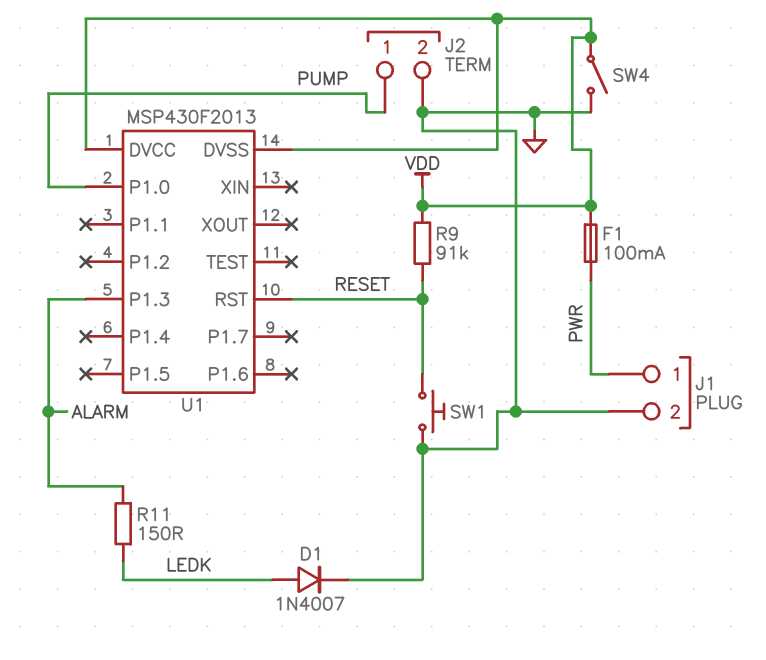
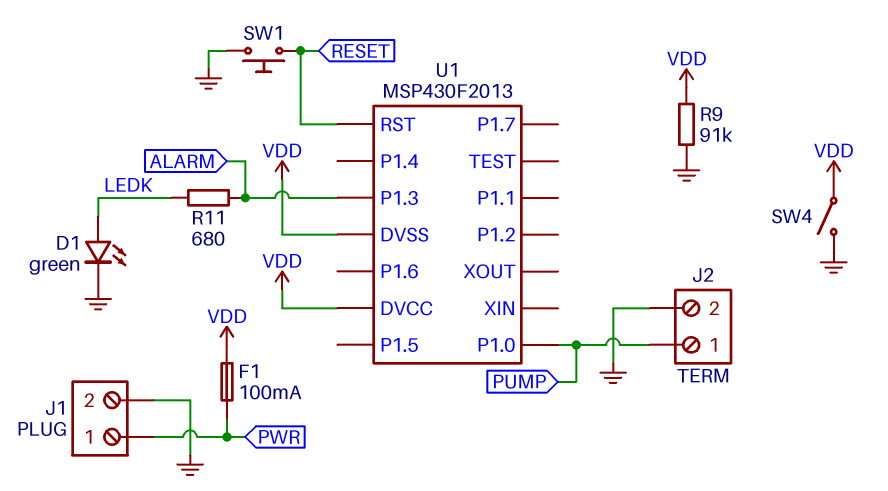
D1: diode 1N4007 (A LEDK, K GND) -> LED green (A LEDK, K GND)
R9: 91k (RESET, VDD) -> 91k (GND, VDD)
R11: 150 (ALARM, LEDK) -> 680 (ALARM, LEDK)

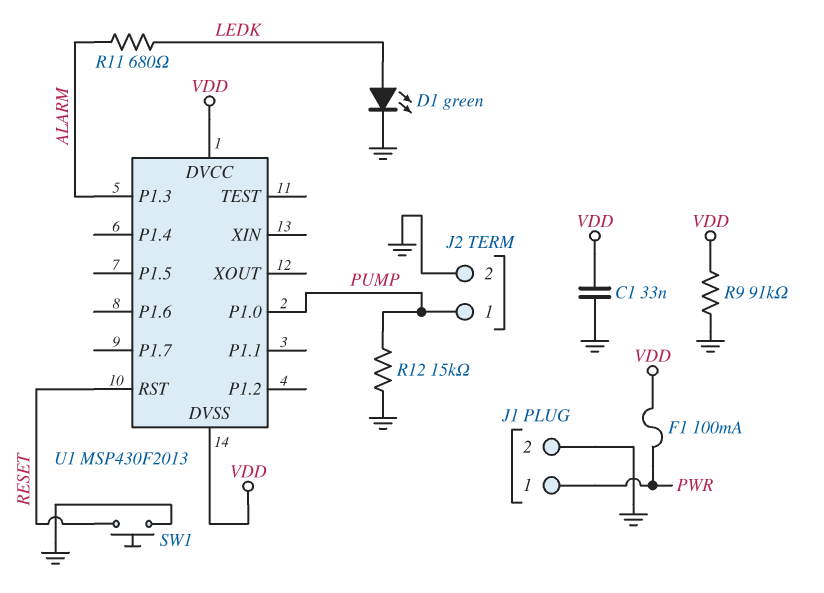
C1: none -> 33nF (GND, VDD)
R12: none -> 15k (GND, PUMP)
SW4: switch (GND, VDD) -> none

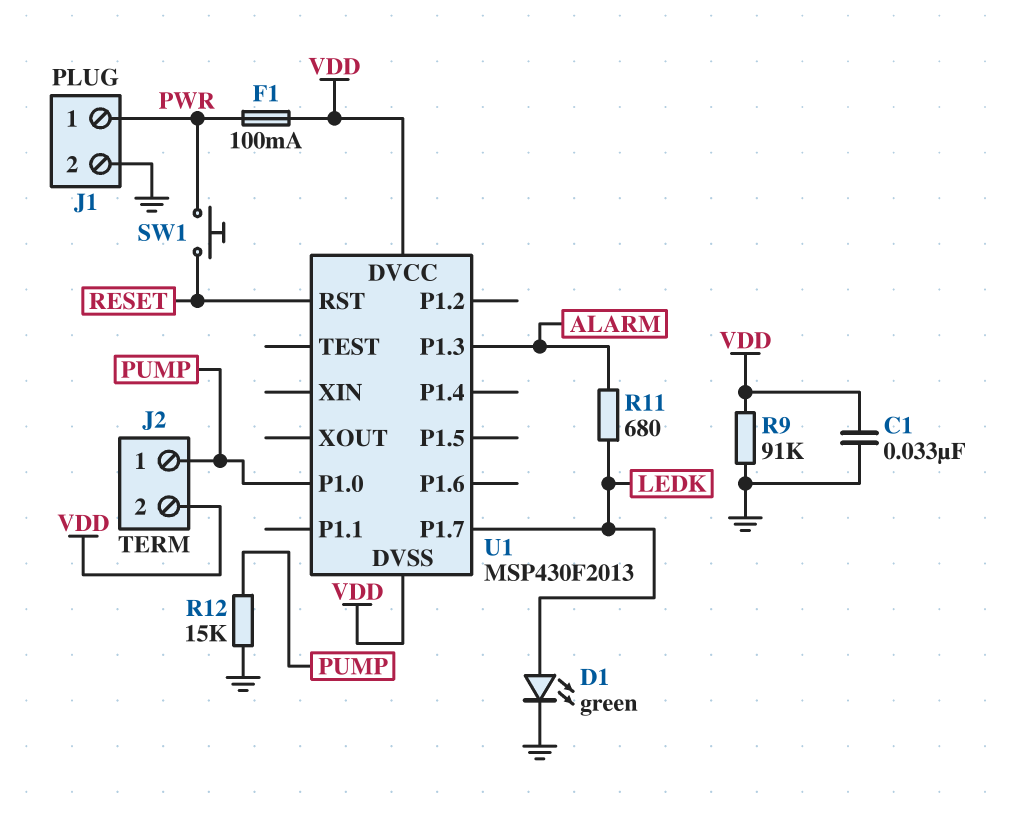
J2 pin 2: GND -> VDD
SW1: button (GND, RESET) -> button (PWR, RESET)
U1 pin P1.7: none -> LEDK

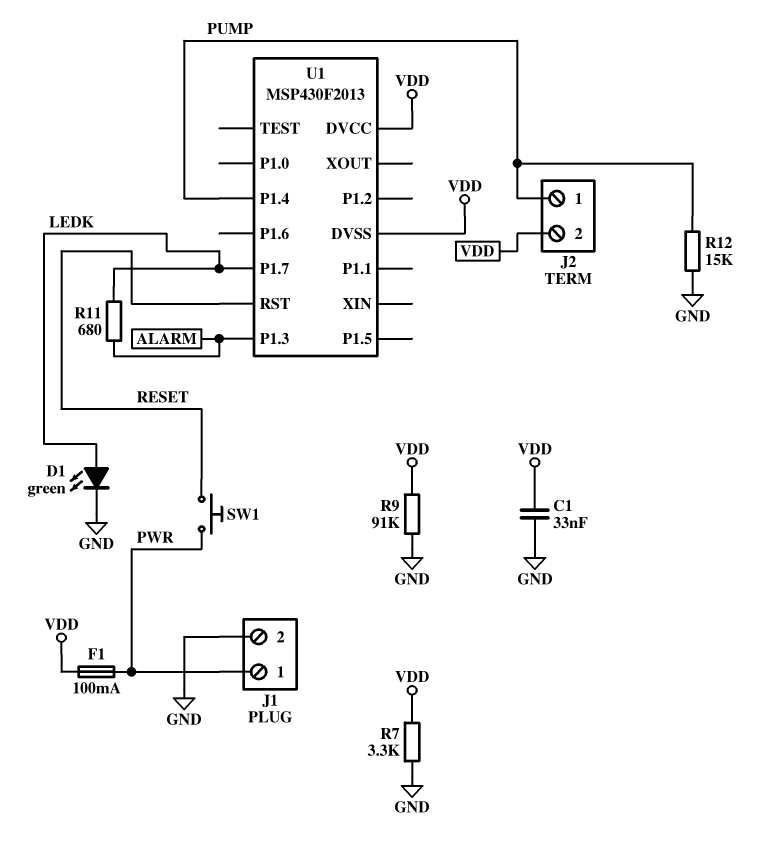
R7: none -> 3.3k (GND, VDD)
U1 pin P1.0: PUMP -> none
U1 pin P1.4: none -> PUMP

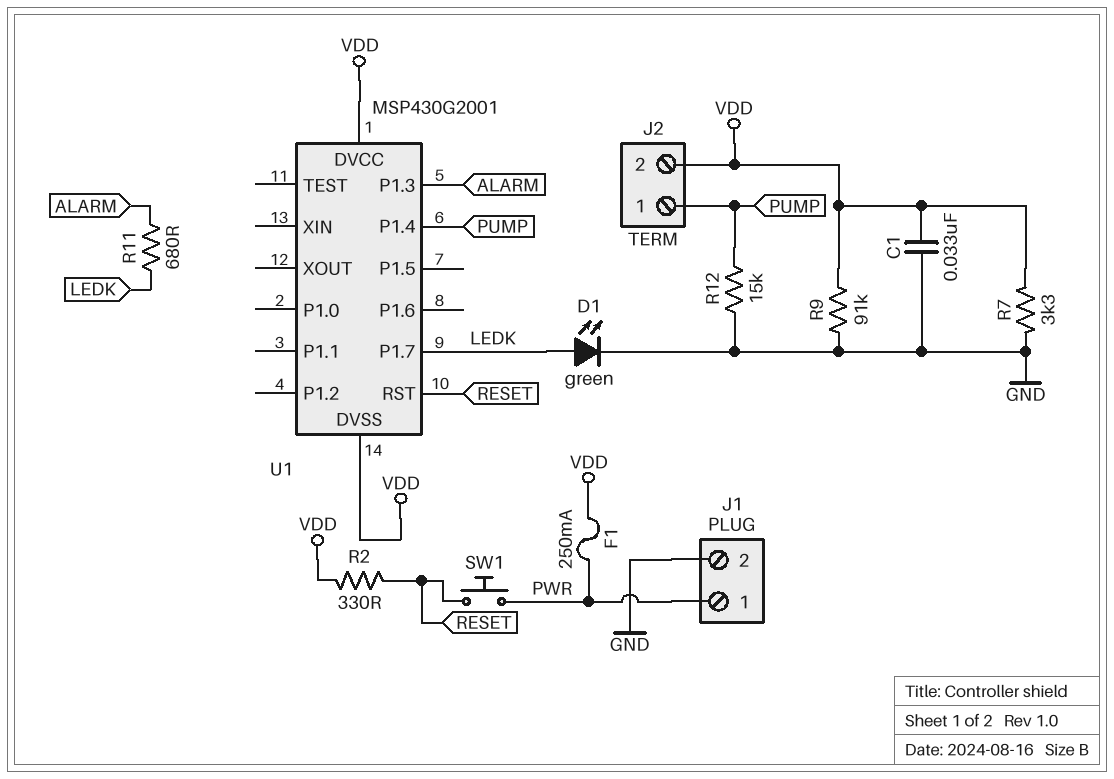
F1: 100mA (PWR, VDD) -> 250mA (PWR, VDD)
R2: none -> 330 (RESET, VDD)
U1: MSP430F2013 -> MSP430G2001

